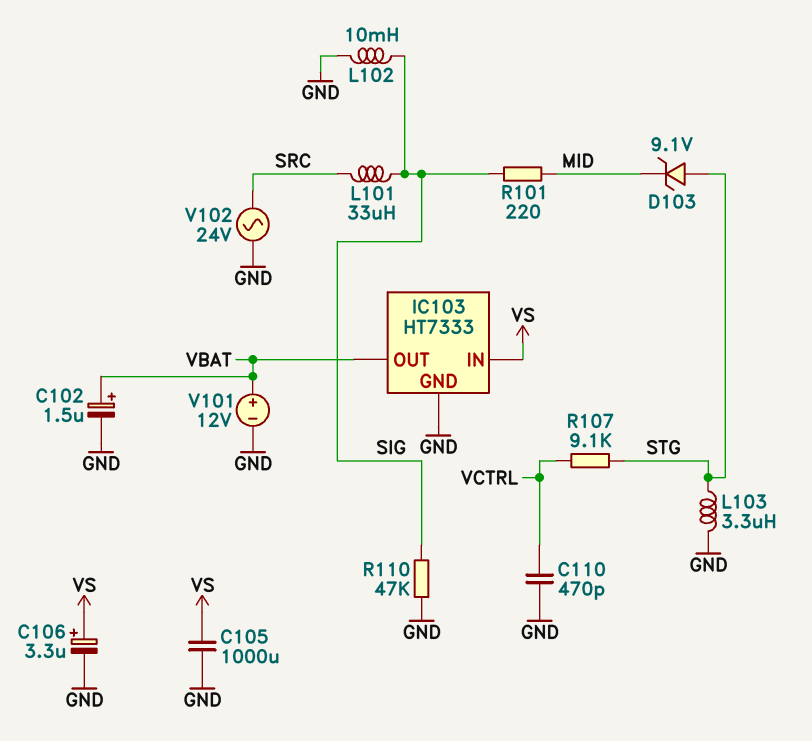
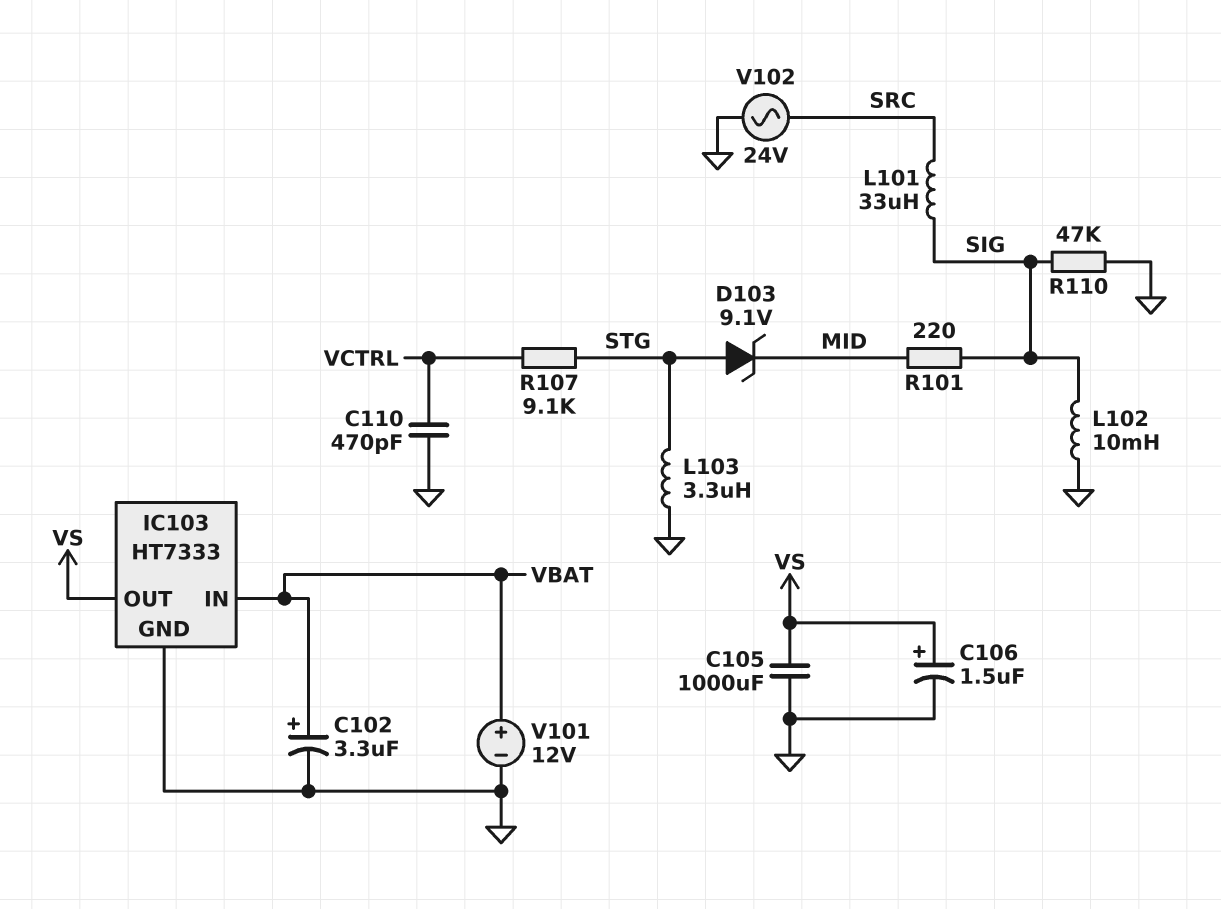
C102: 1.5uF (plus VBAT, minus GND) -> 3.3uF (plus VBAT, minus GND)
C106: 3.3uF (plus VS, minus GND) -> 1.5uF (plus VS, minus GND)
IC103 pin IN: VS -> VBAT
IC103 pin OUT: VBAT -> VS

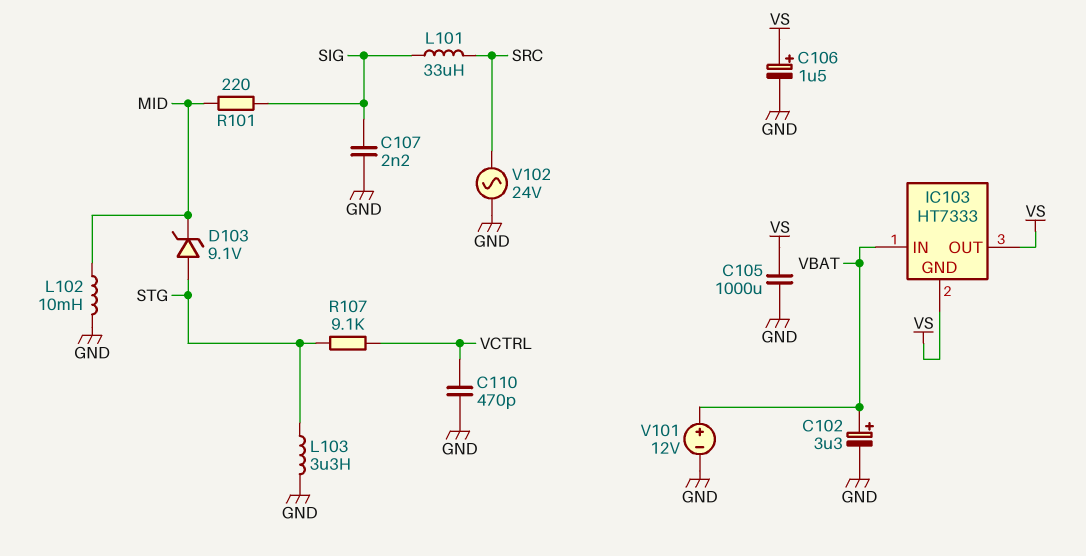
C107: none -> 2.2nF (GND, SIG)
IC103 pin GND: GND -> VS
L102: 10mH (GND, SIG) -> 10mH (GND, MID)
R110: 47k (GND, SIG) -> none

